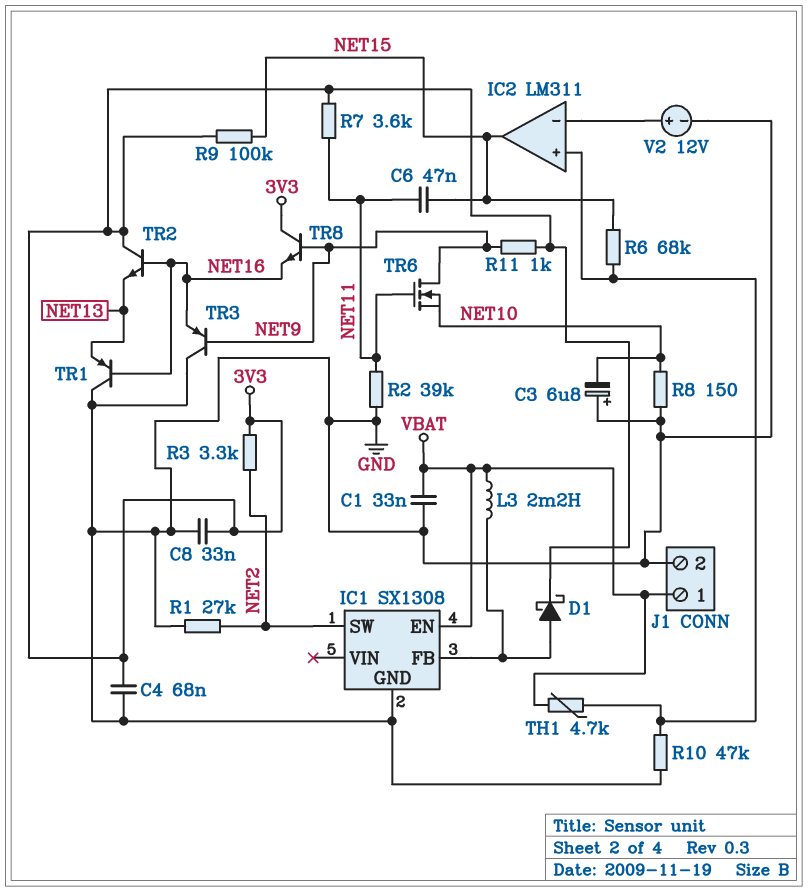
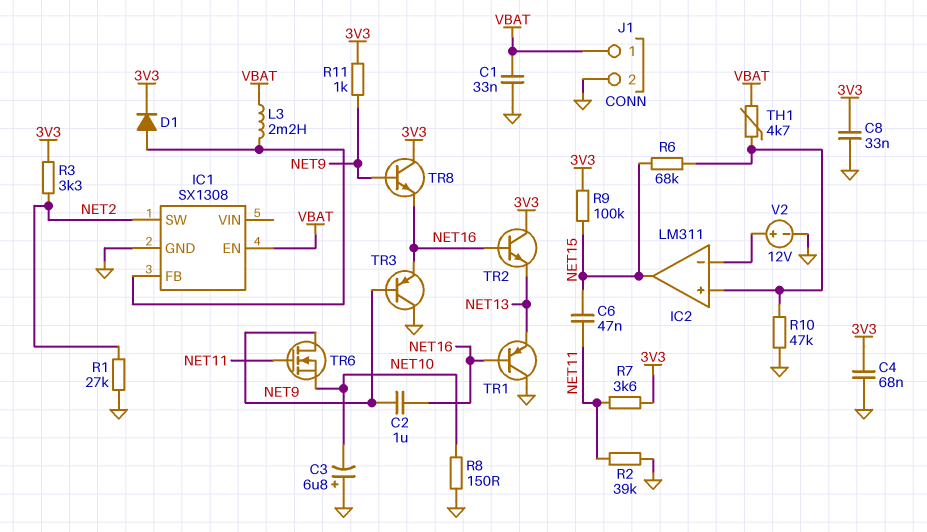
C2: none -> 1uF (NET9, NET16)
D1: schottky (A IC1/FB, K 3V3) -> diode (A IC1/FB, K 3V3)

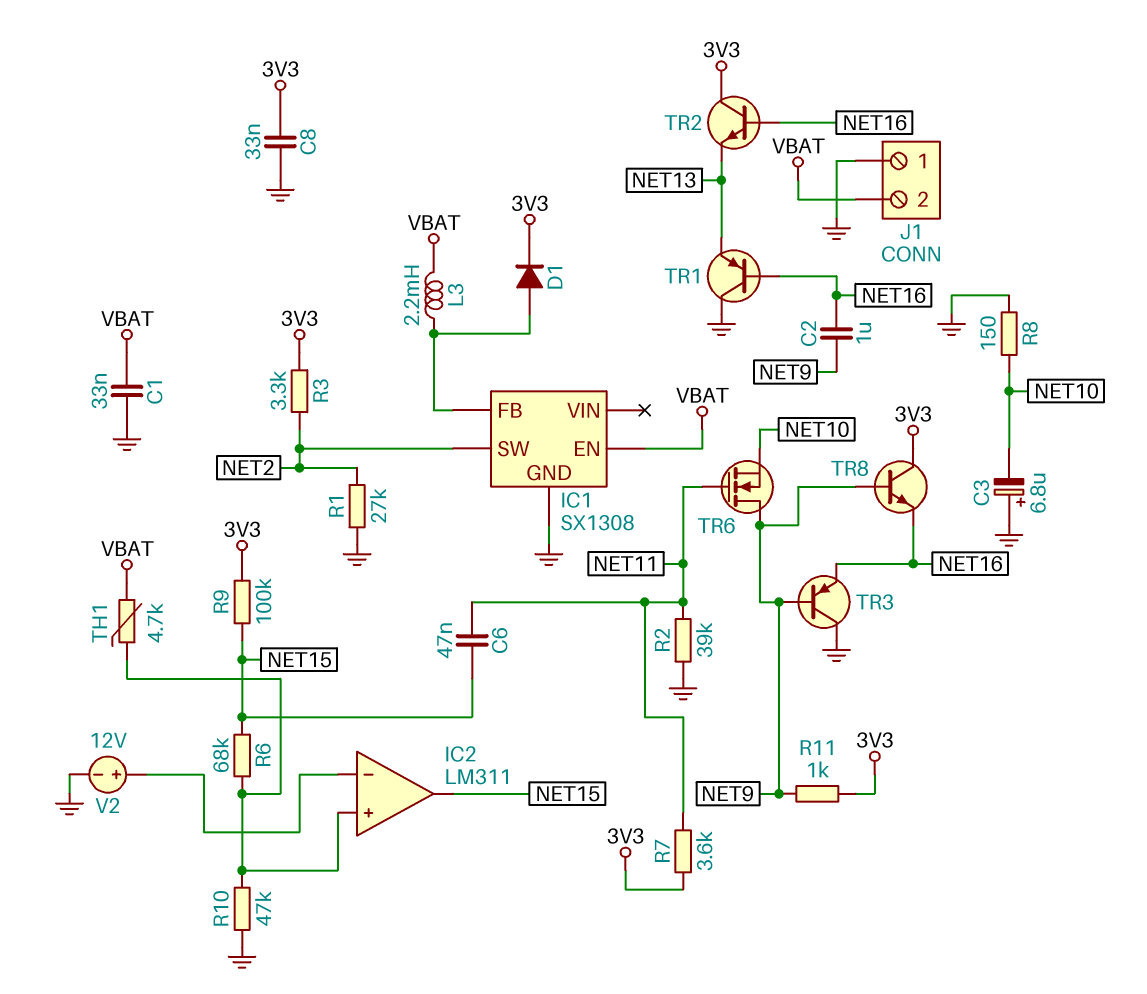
C4: 68nF (3V3, GND) -> none
J1 pin 1: VBAT -> GND
J1 pin 2: GND -> VBAT

